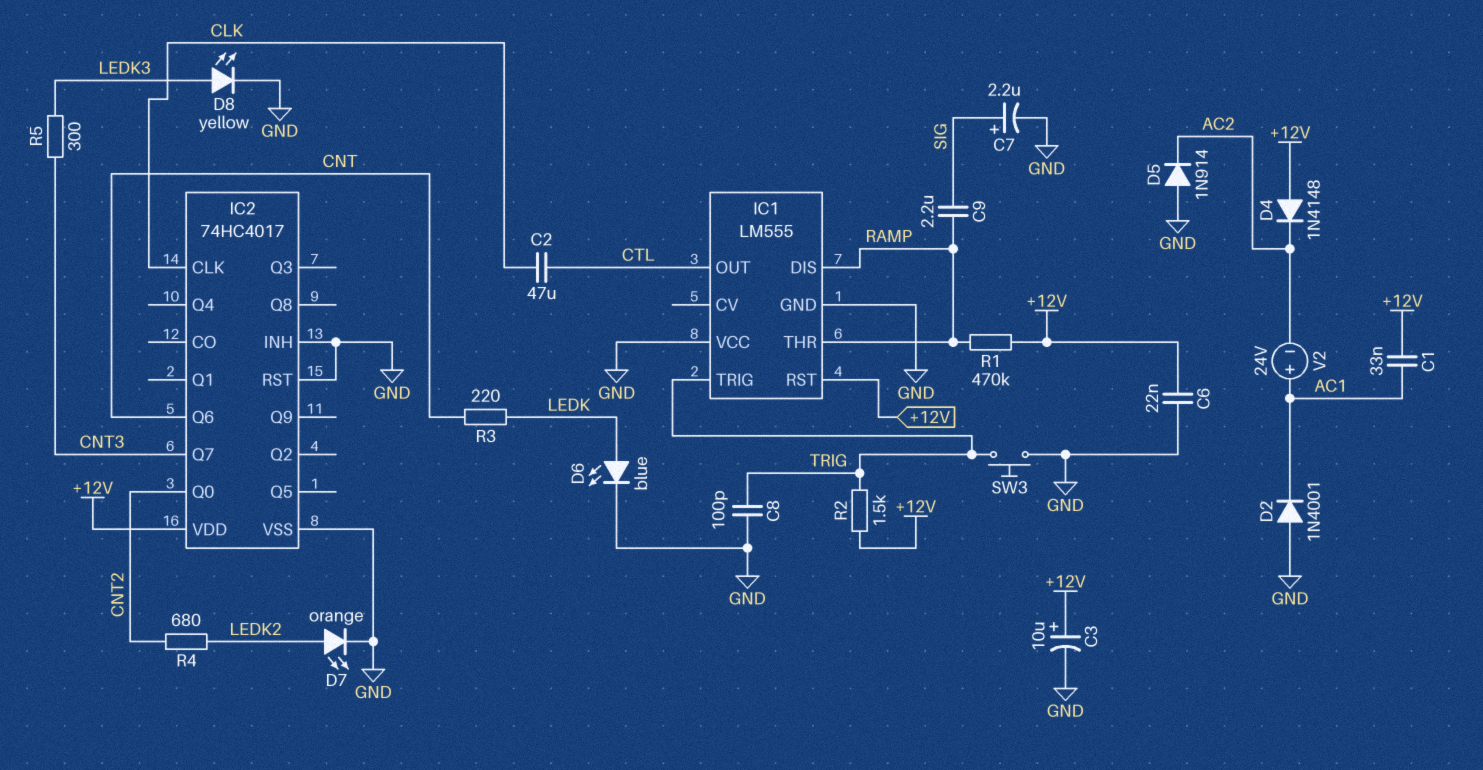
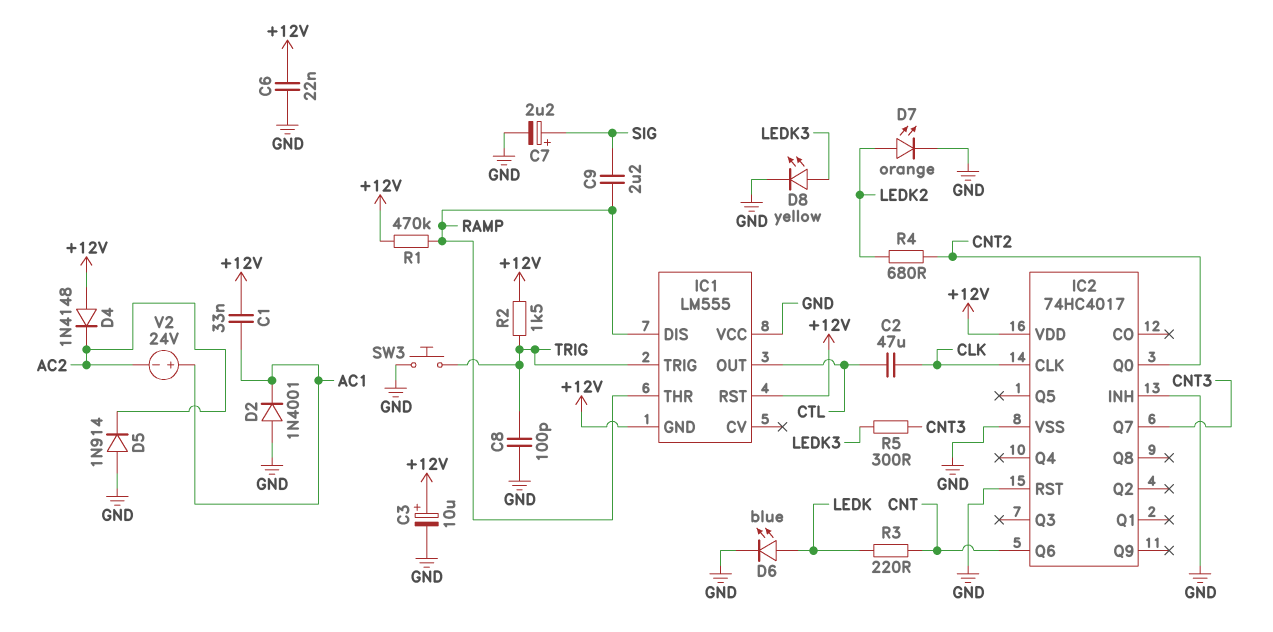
IC1 pin GND: GND -> +12V

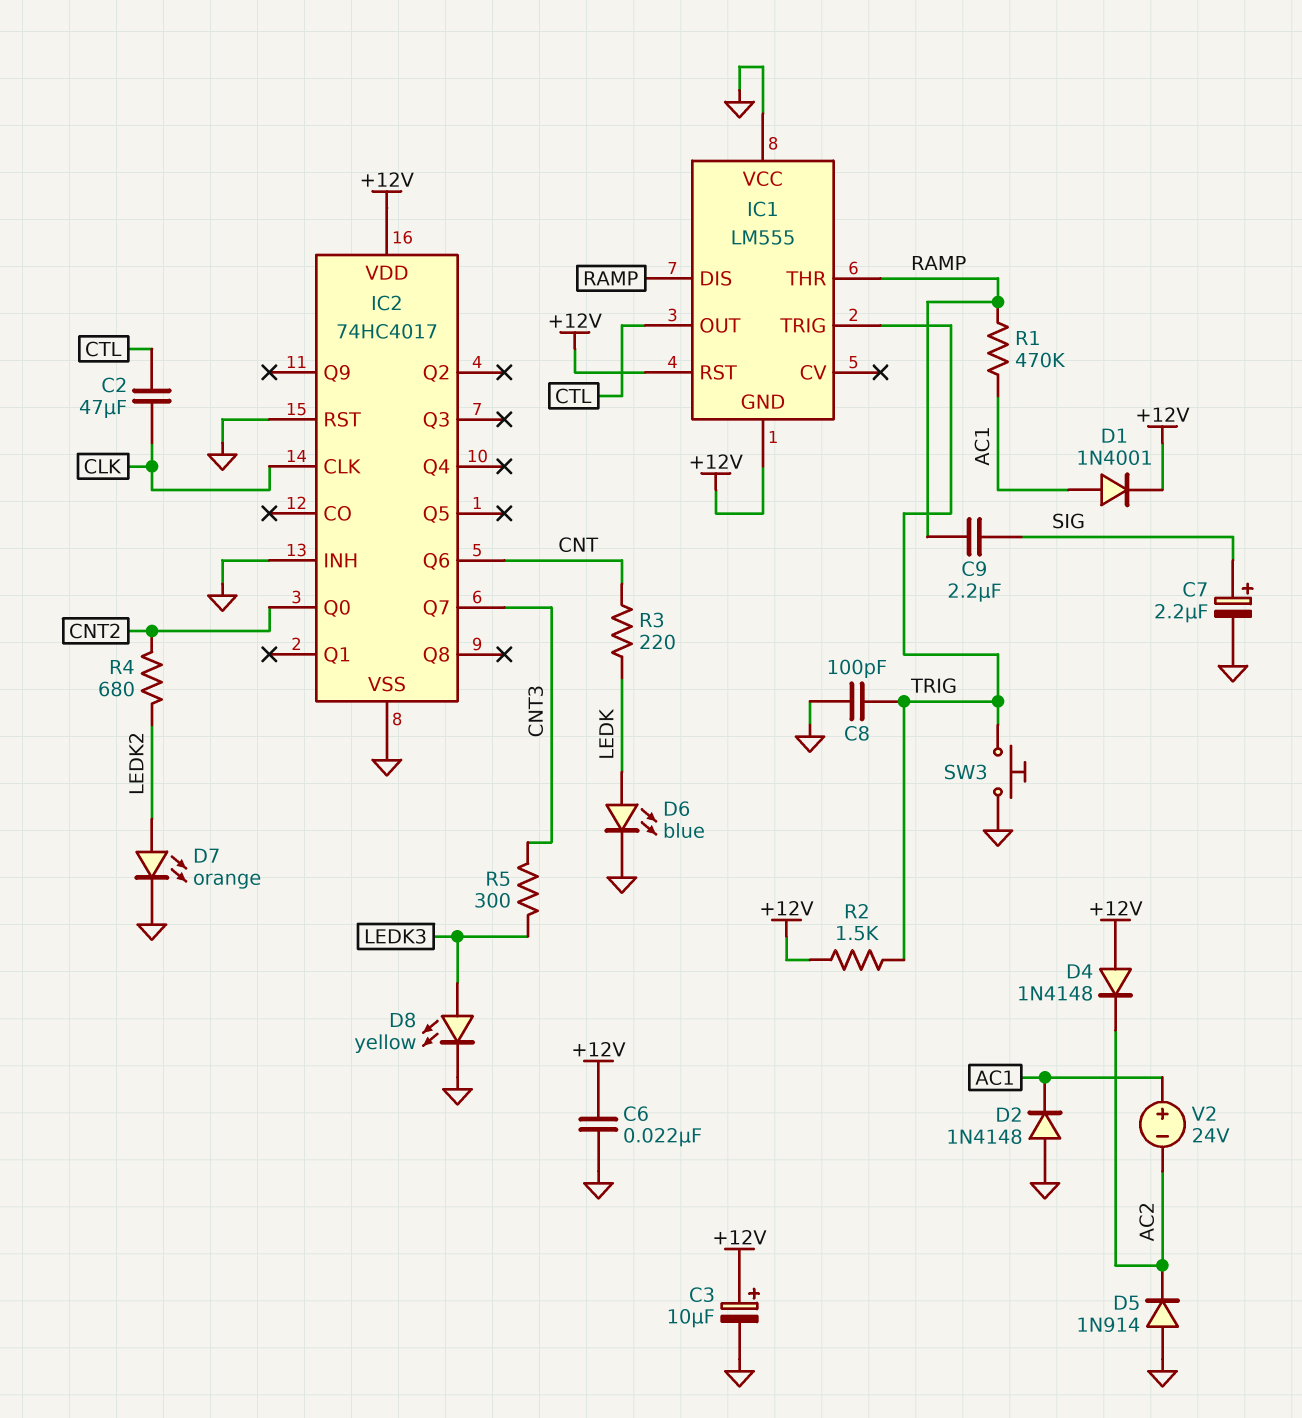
C1: 33nF (+12V, AC1) -> none
D1: none -> diode 1N4001 (A AC1, K +12V)
D2: diode 1N4001 (A GND, K AC1) -> diode 1N4148 (A GND, K AC1)
R1: 470k (+12V, RAMP) -> 470k (AC1, RAMP)

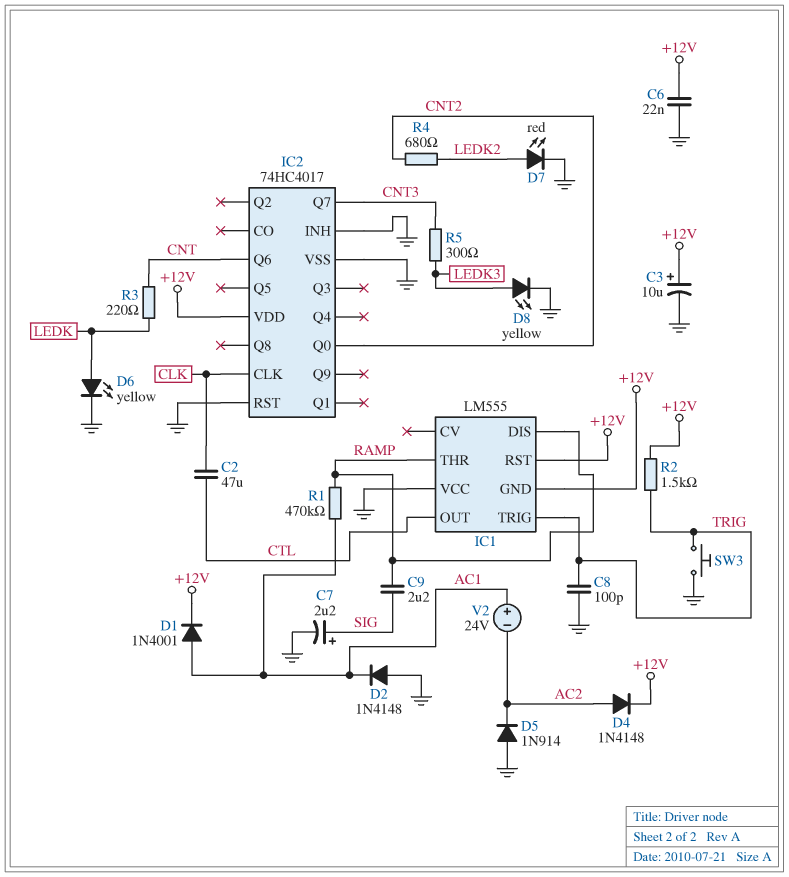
D4: diode 1N4148 (A +12V, K AC2) -> diode 1N4148 (A AC2, K +12V)
D6: LED blue (A LEDK, K GND) -> LED yellow (A LEDK, K GND)
D7: LED orange (A LEDK2, K GND) -> LED red (A LEDK2, K GND)

